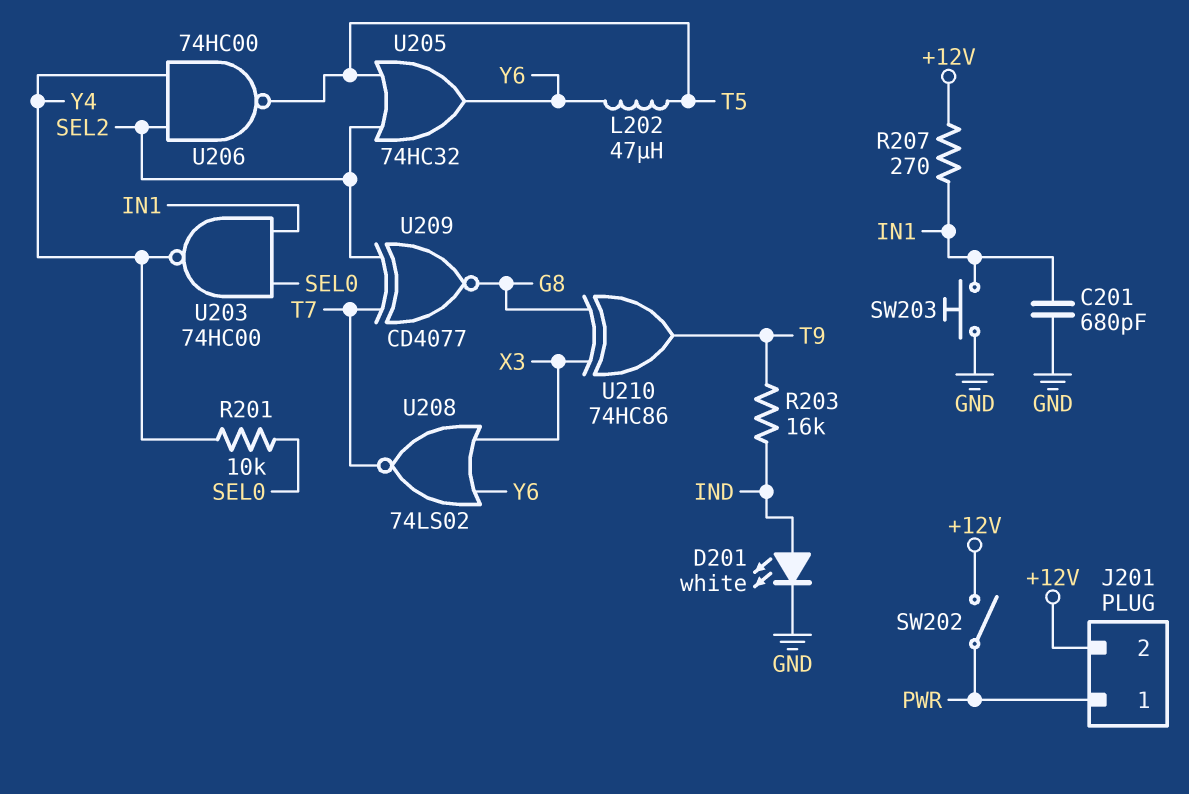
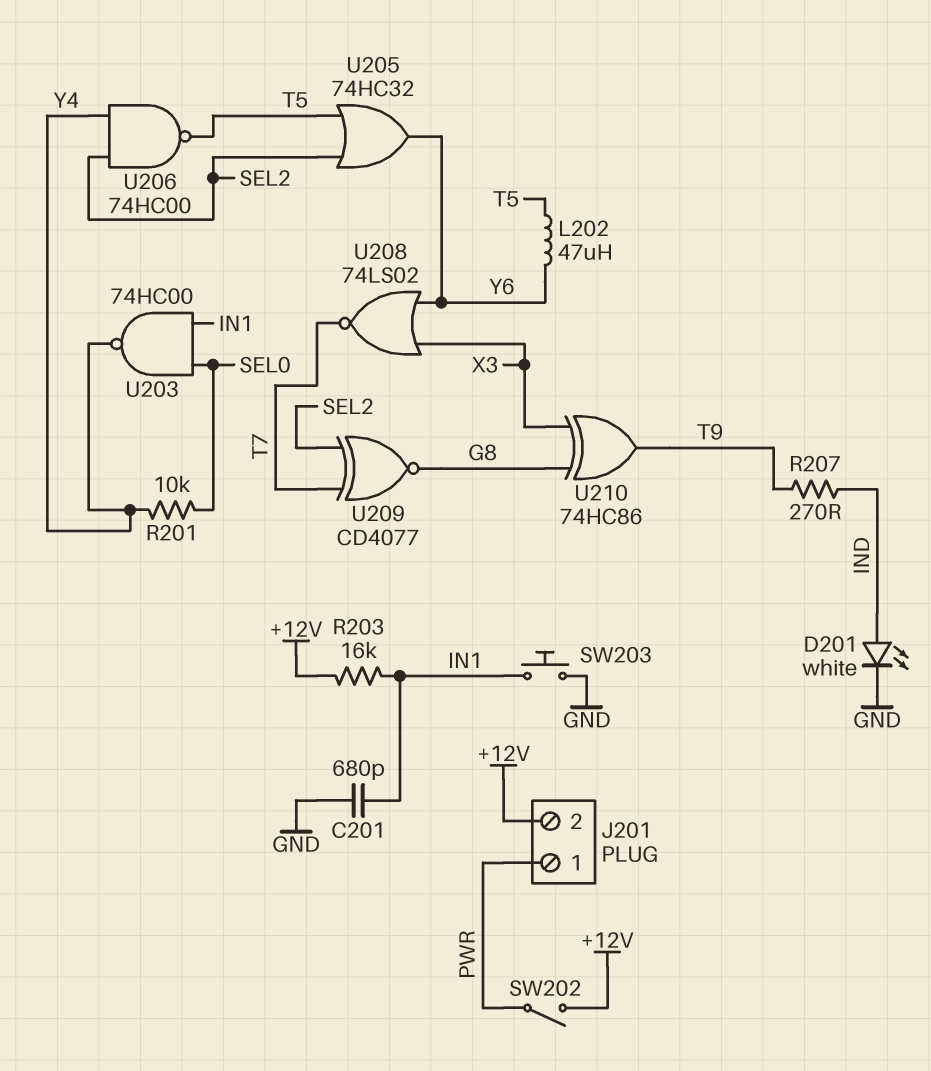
R203: 16k (IND, T9) -> 16k (+12V, IN1)
R207: 270 (+12V, IN1) -> 270 (IND, T9)

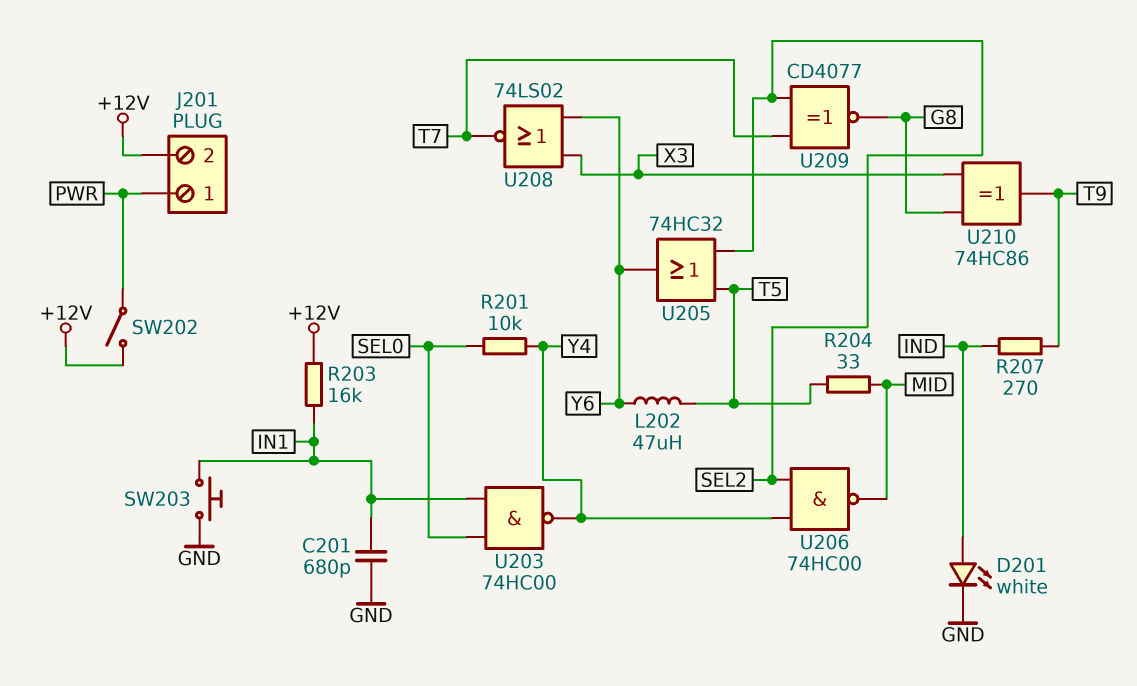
R204: none -> 33 (MID, T5)
U206: NAND 74HC00 (in SEL2, in Y4, out T5) -> NAND 74HC00 (in SEL2, in Y4, out MID)

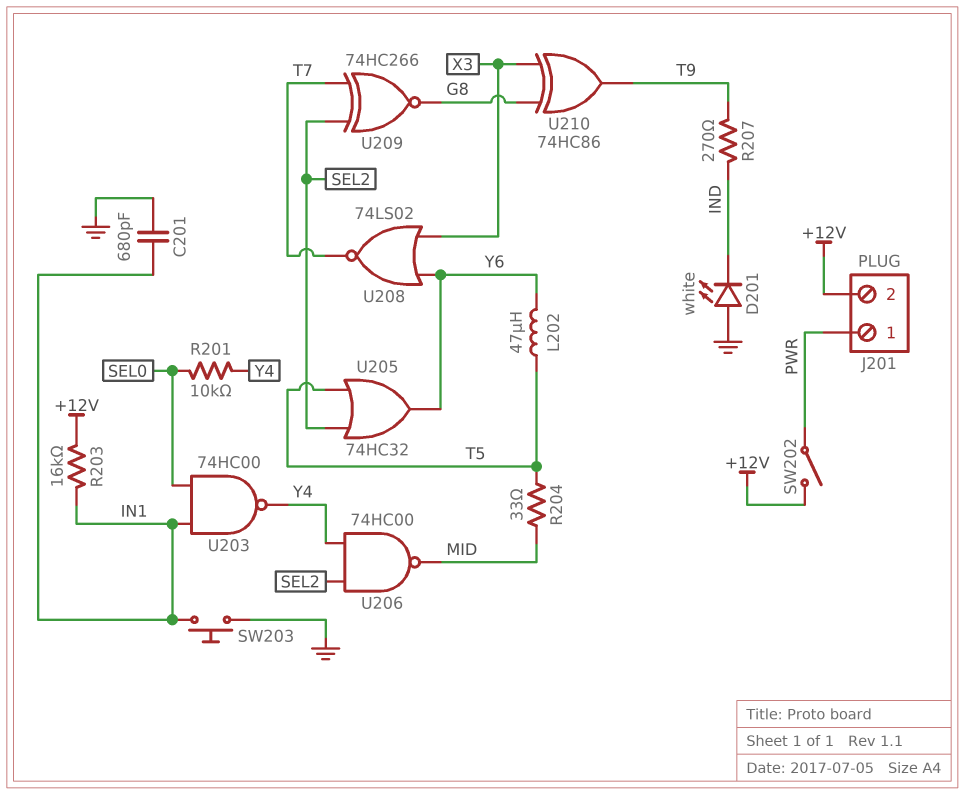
D201: LED white (A IND, K GND) -> LED white (A GND, K IND)
U209: XNOR CD4077 (in SEL2, in T7, out G8) -> XNOR 74HC266 (in SEL2, in T7, out G8)

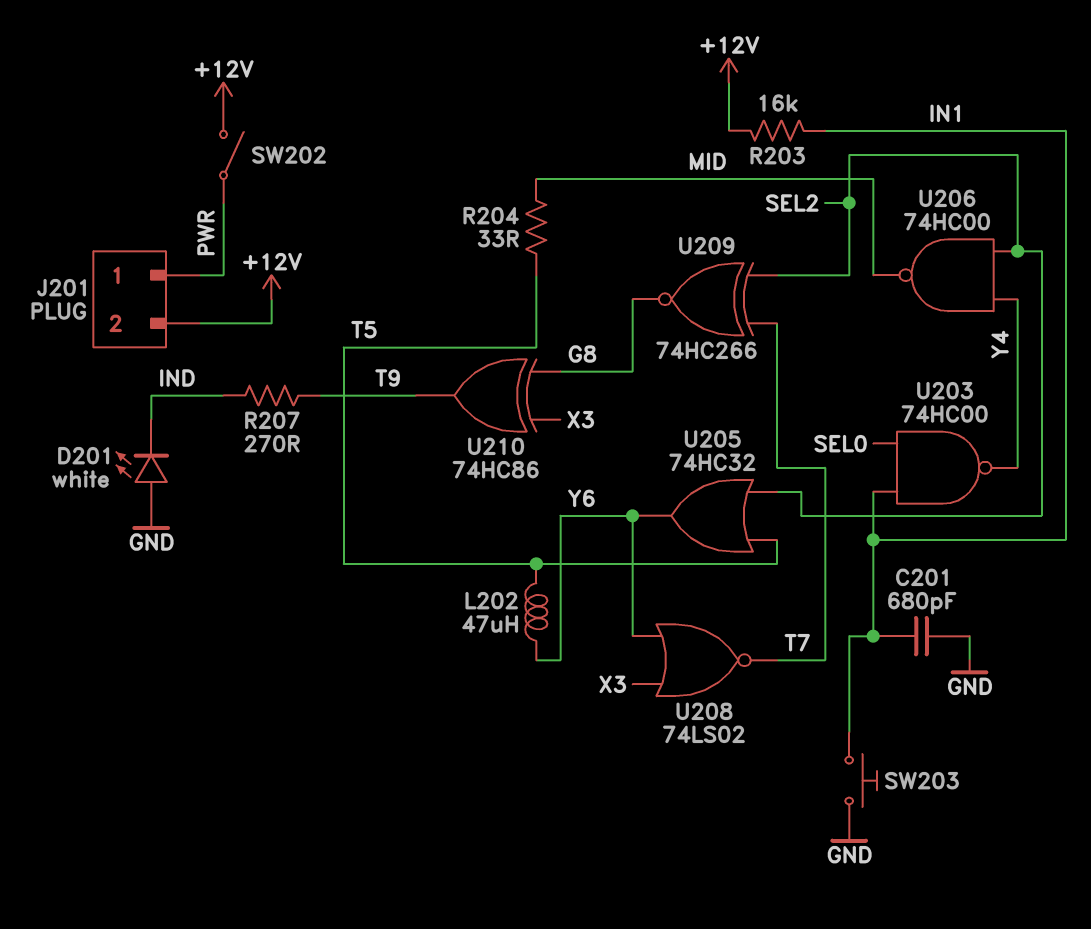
R201: 10k (SEL0, Y4) -> none

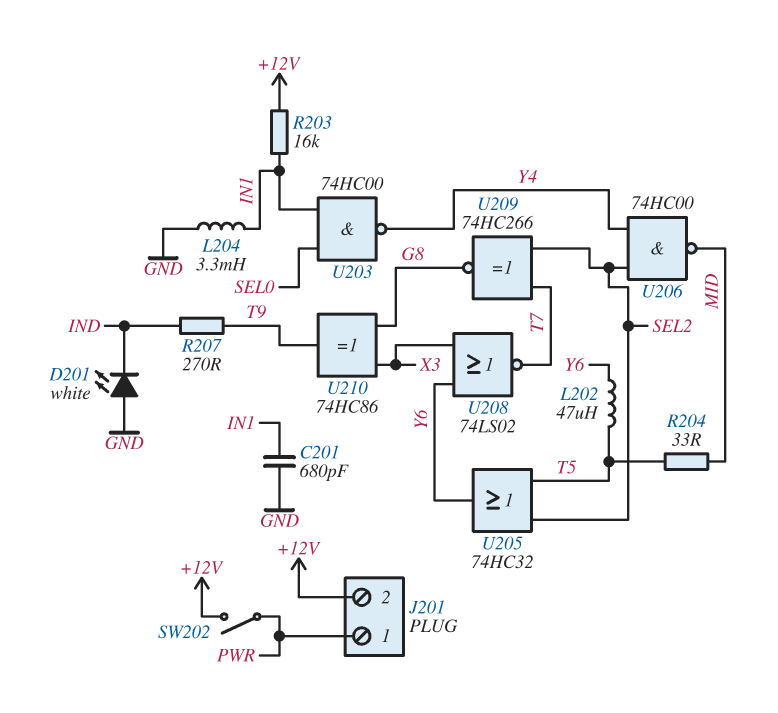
L204: none -> 3.3mH (GND, IN1)
SW203: button (GND, IN1) -> none

